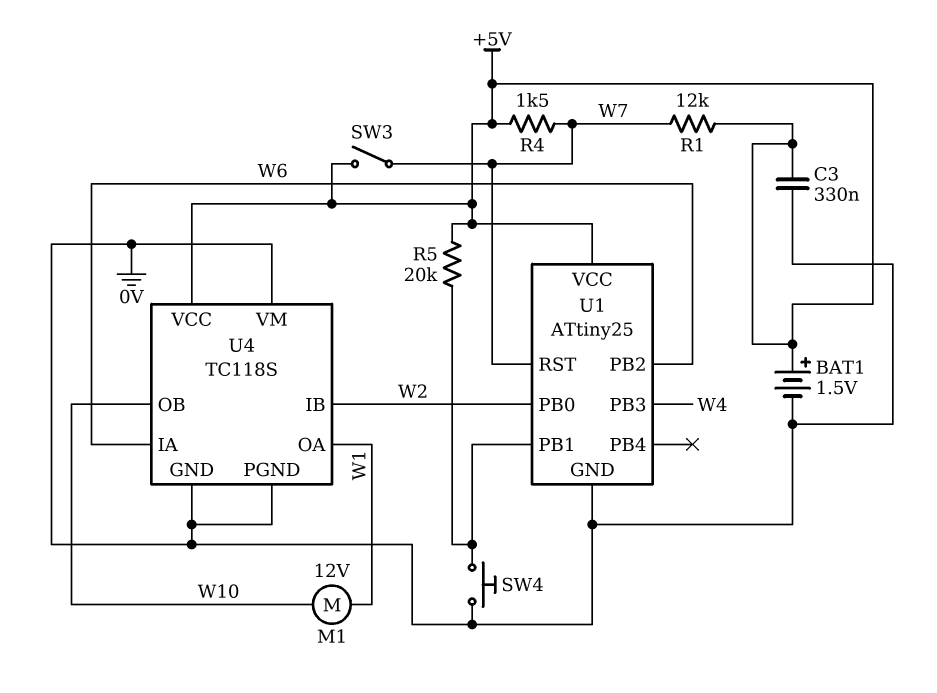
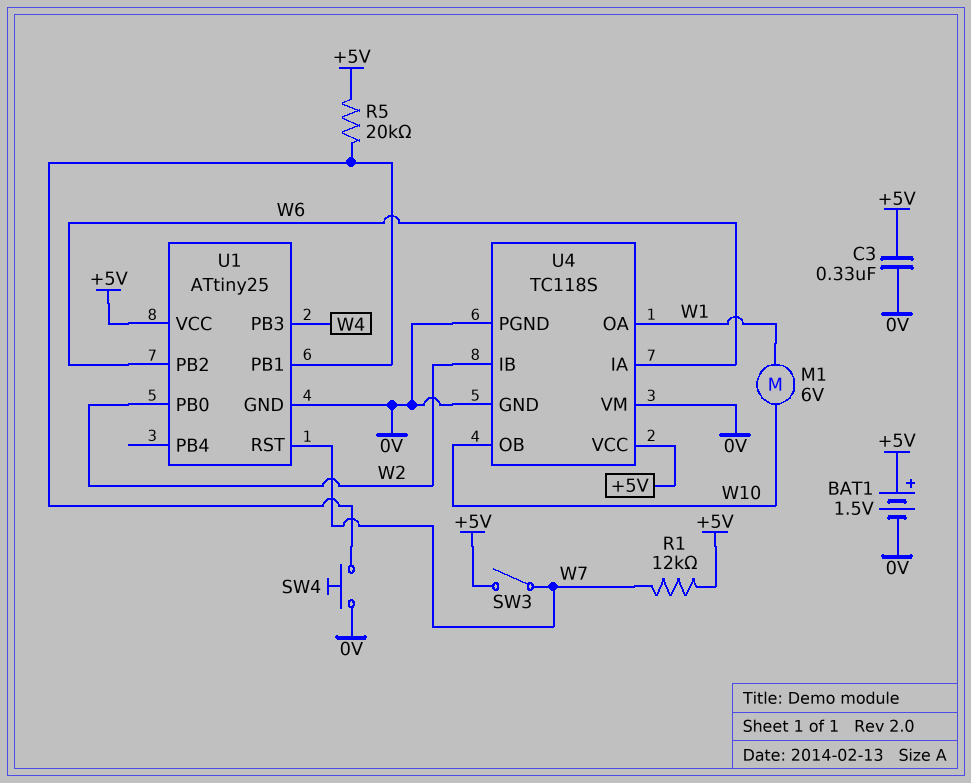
M1: motor 12V (W1, W10) -> motor 6V (W1, W10)
R4: 1.5k (+5V, W7) -> none

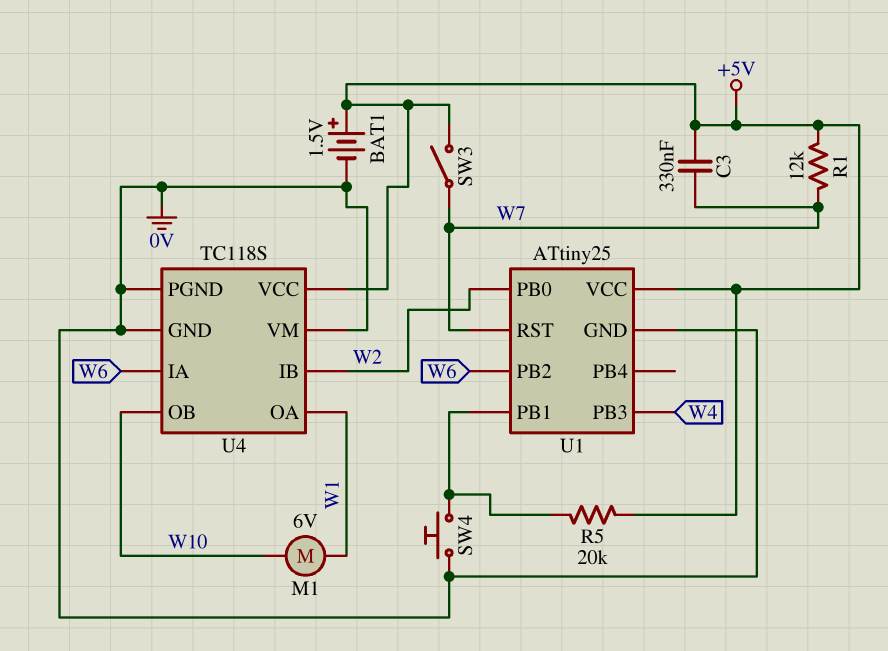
C3: 330nF (+5V, 0V) -> 330nF (+5V, W7)

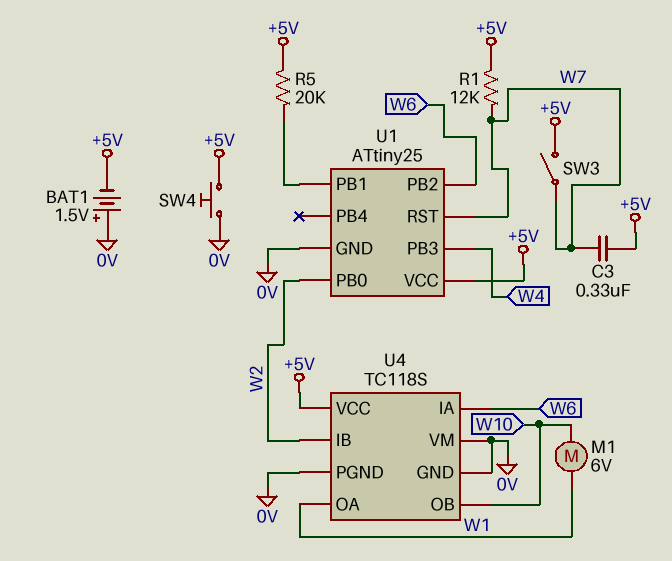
BAT1: 1.5V (plus +5V, minus 0V) -> 1.5V (plus 0V, minus +5V)
SW4: button (0V, U1/PB1) -> button (+5V, 0V)

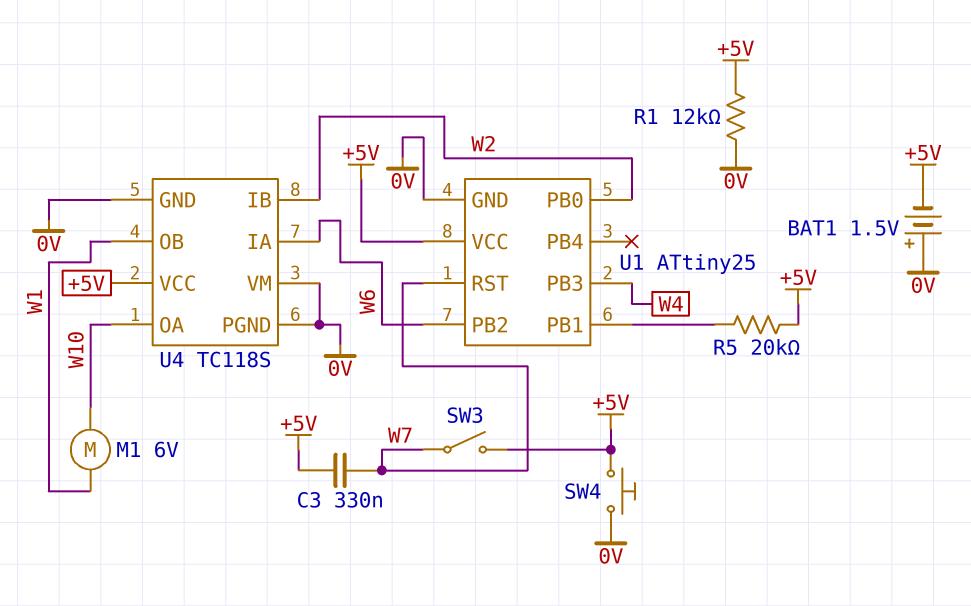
R1: 12k (+5V, W7) -> 12k (+5V, 0V)
U4 pin OA: W1 -> W10
U4 pin OB: W10 -> W1

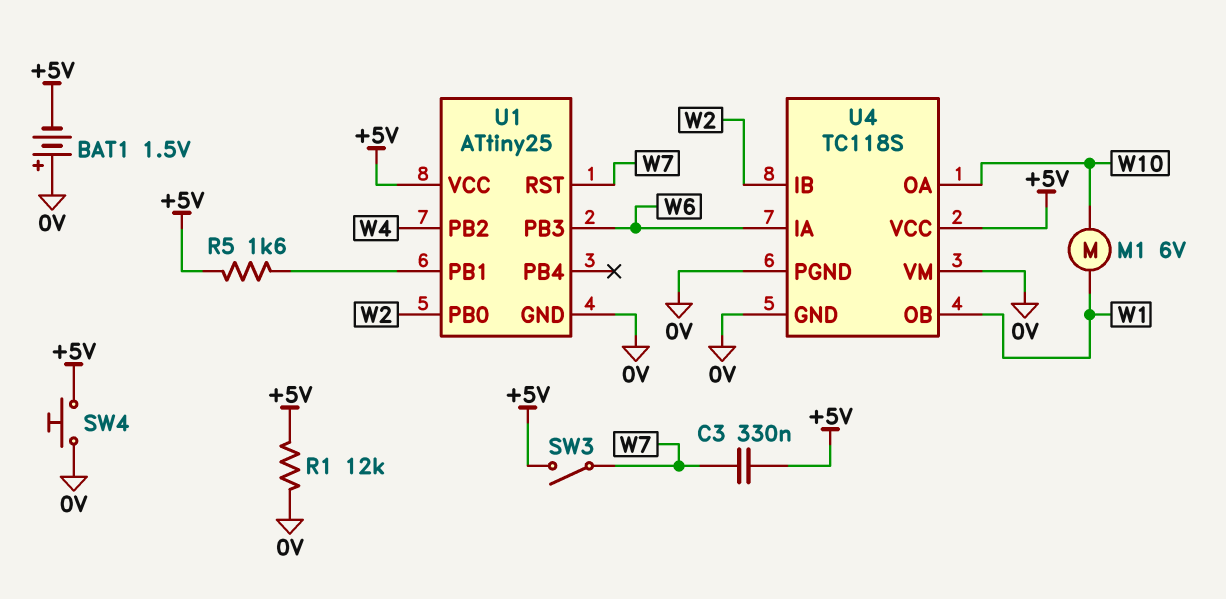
R5: 20k (+5V, U1/PB1) -> 1.6k (+5V, U1/PB1)
U1 pin PB2: W6 -> W4
U1 pin PB3: W4 -> W6

